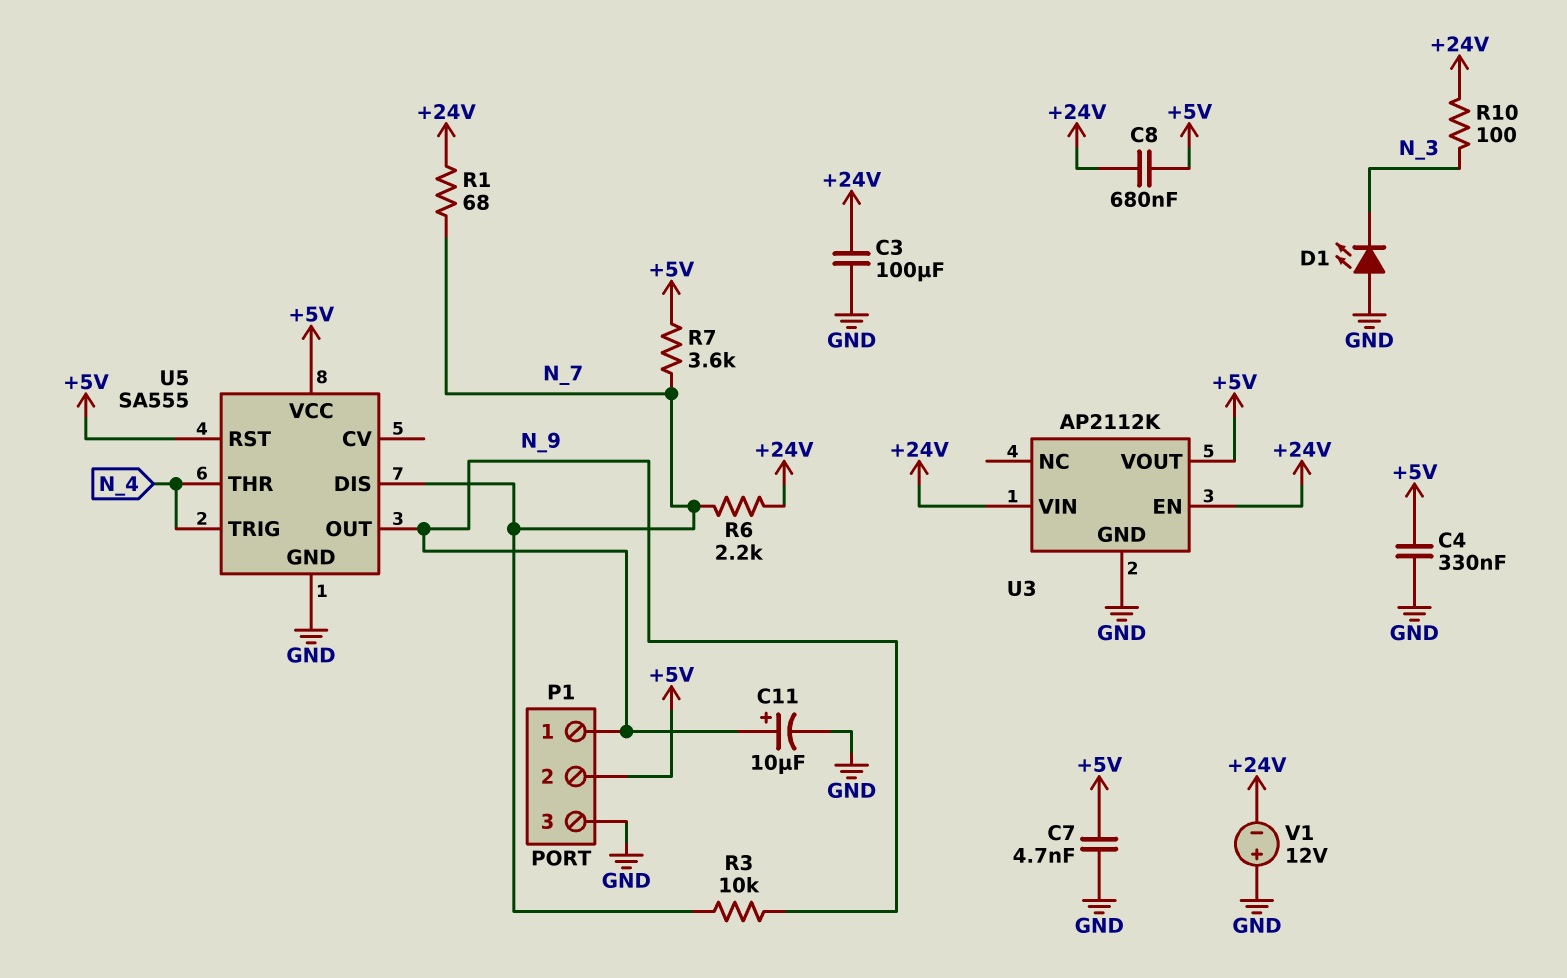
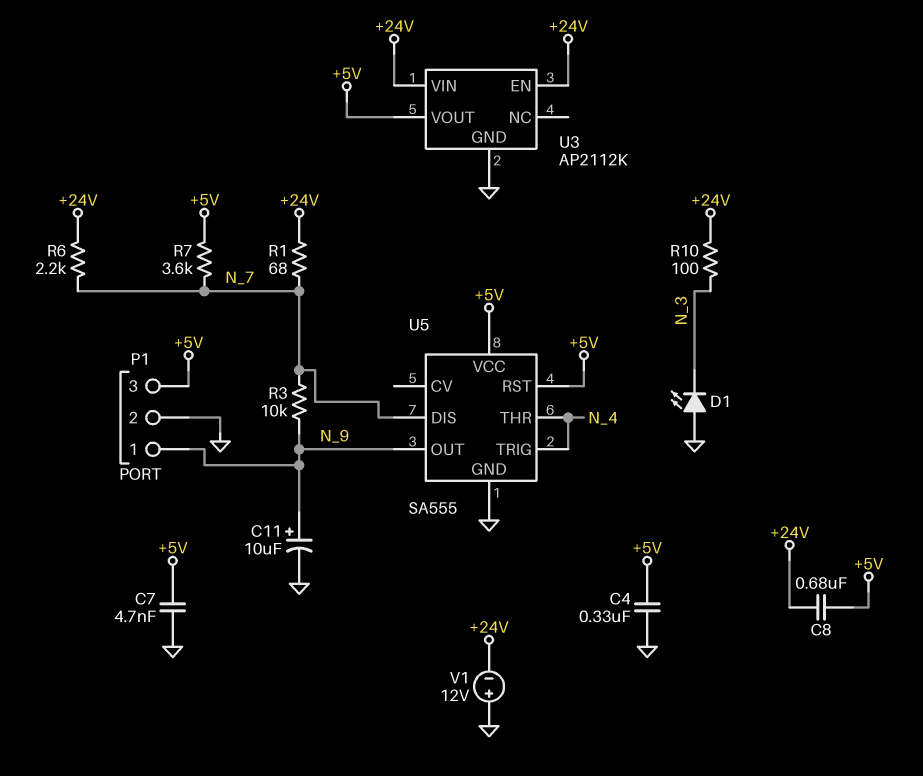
C3: 100uF (+24V, GND) -> none
P1 pin 2: +5V -> GND
P1 pin 3: GND -> +5V

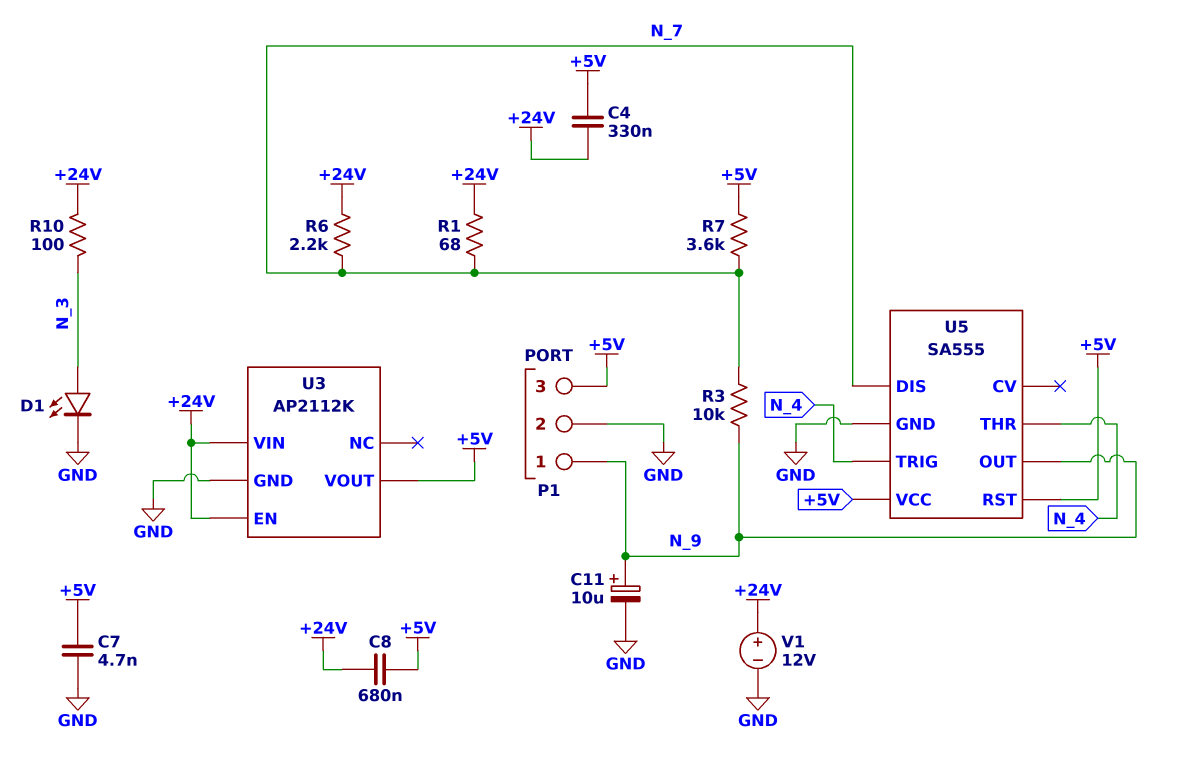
C4: 330nF (+5V, GND) -> 330nF (+5V, +24V)
D1: LED (A GND, K N_3) -> LED (A N_3, K GND)
V1: 12V (plus GND, minus +24V) -> 12V (plus +24V, minus GND)

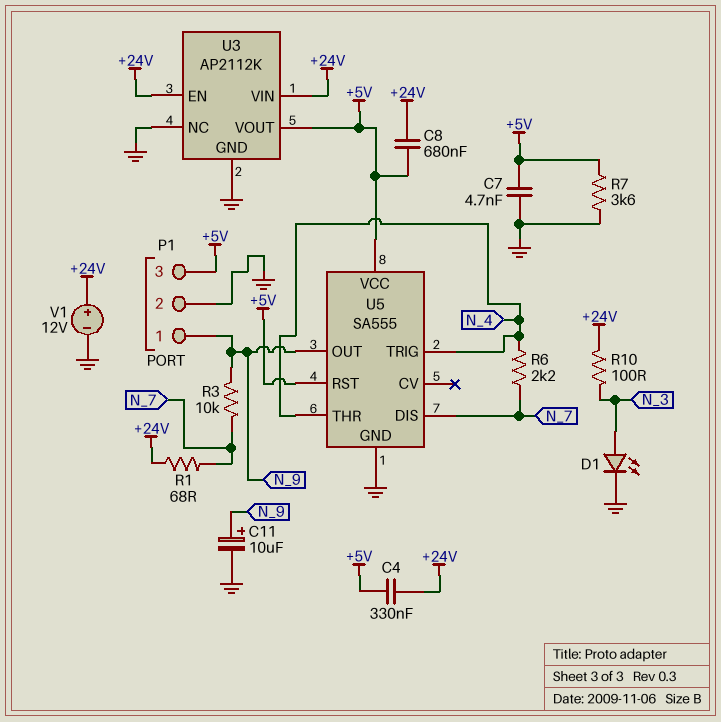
R6: 2.2k (+24V, N_7) -> 2.2k (N_4, N_7)
R7: 3.6k (+5V, N_7) -> 3.6k (+5V, GND)
U3 pin NC: none -> GND

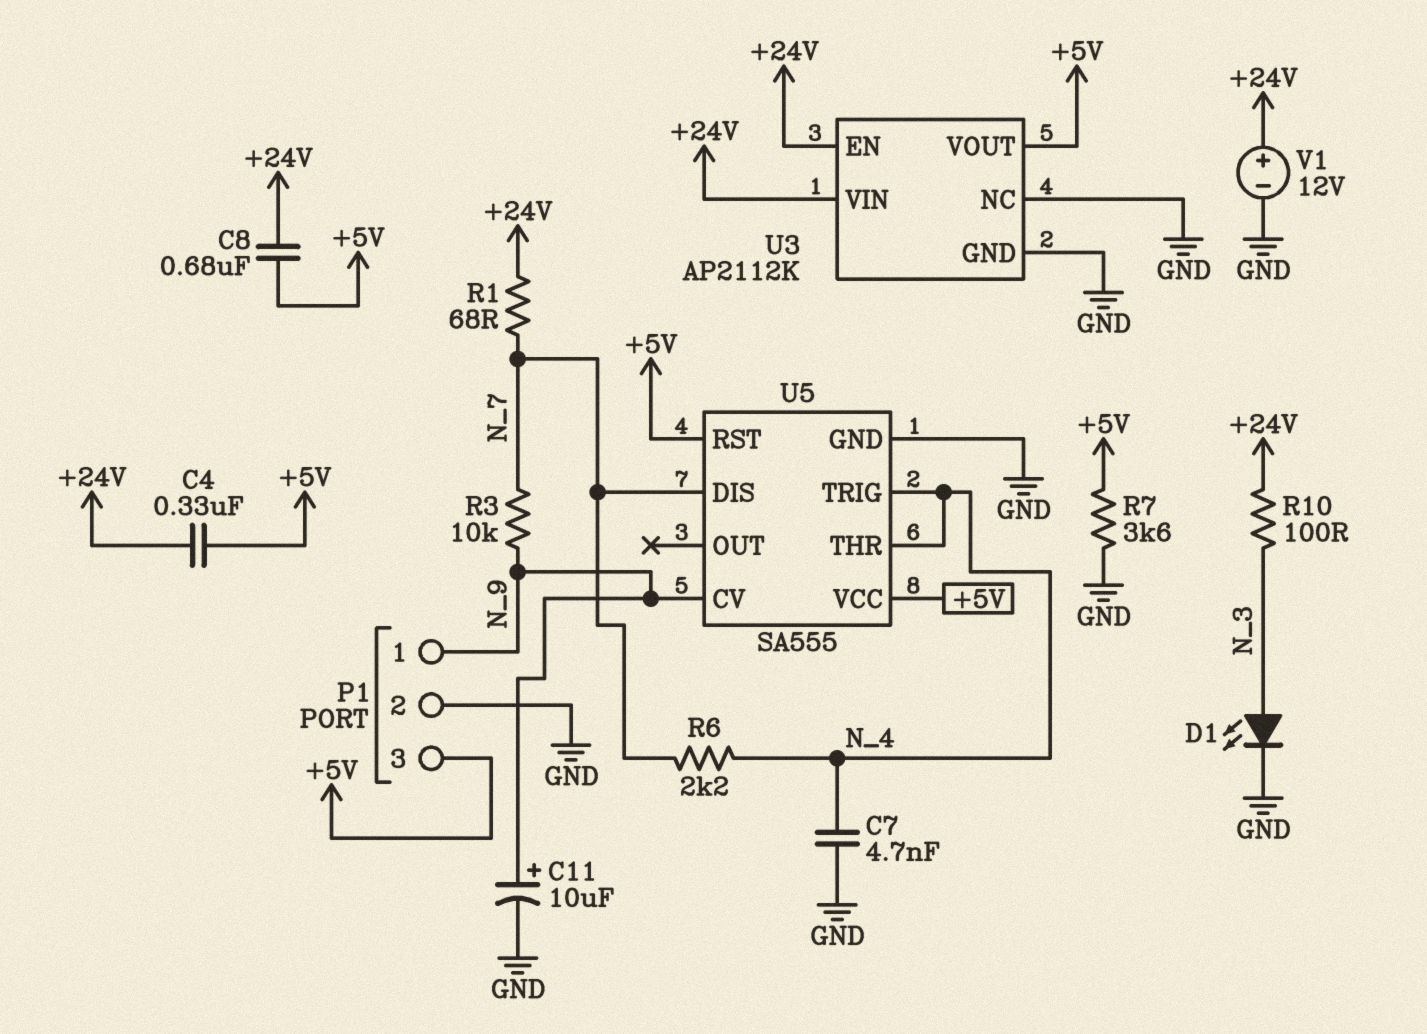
C7: 4.7nF (+5V, GND) -> 4.7nF (GND, N_4)
U5 pin CV: none -> N_9
U5 pin OUT: N_9 -> none

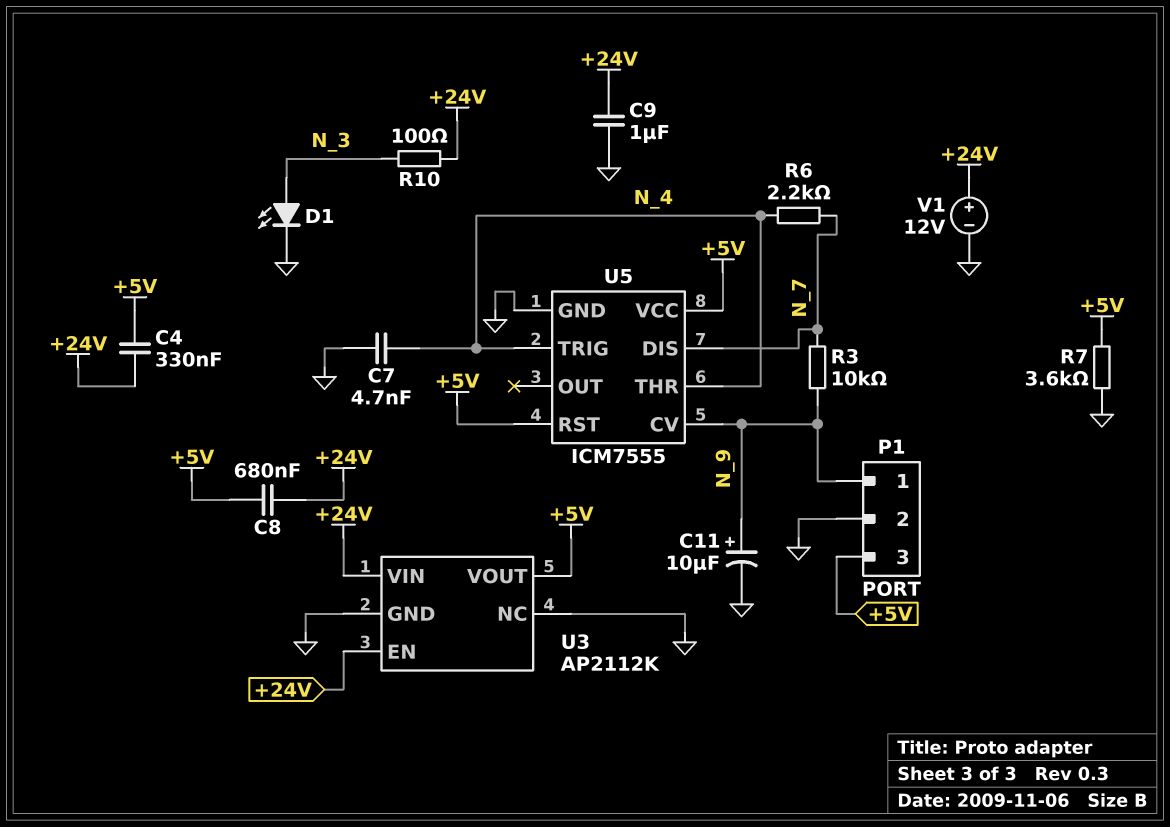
C9: none -> 1uF (+24V, GND)
R1: 68 (+24V, N_7) -> none
U5: SA555 -> ICM7555

